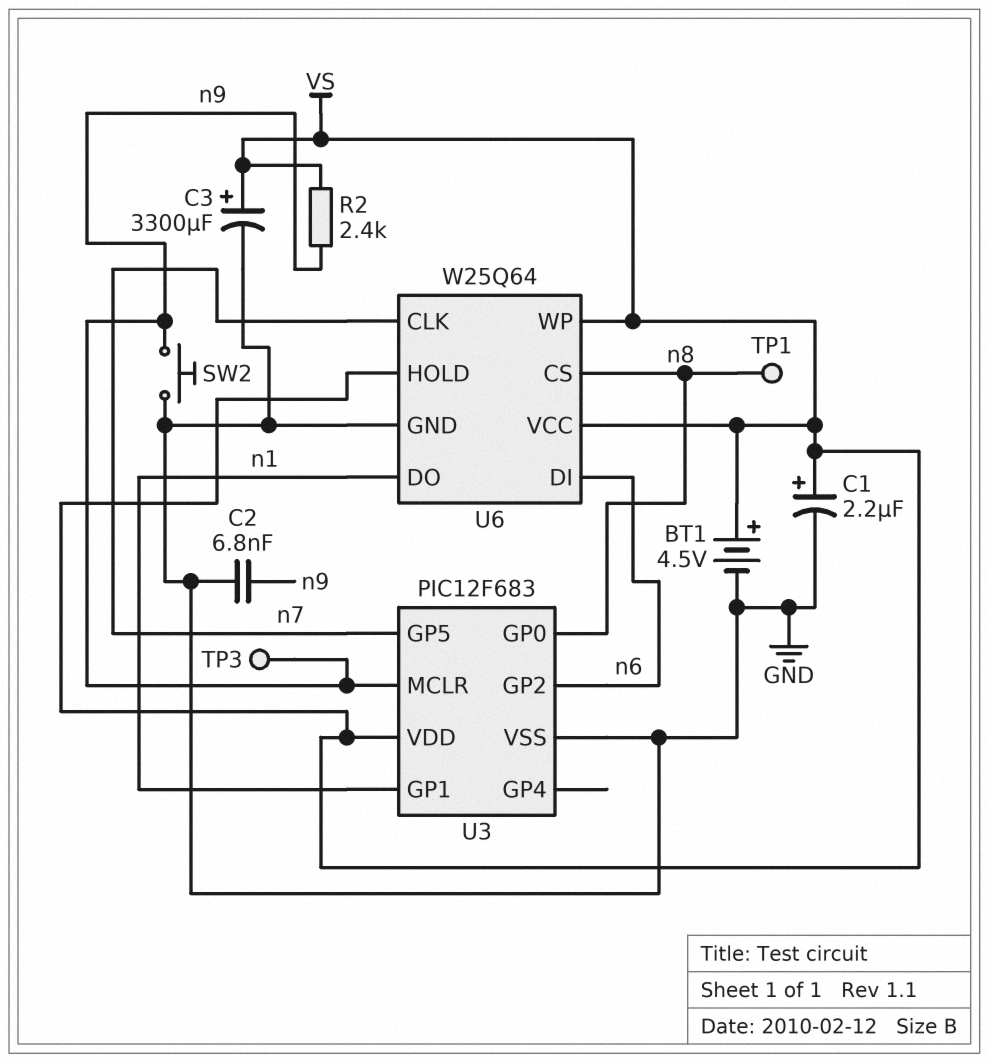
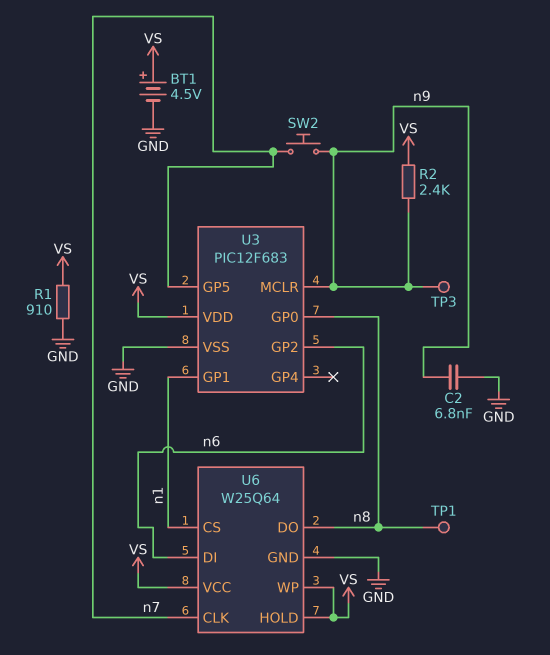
C1: 2.2uF (plus VS, minus GND) -> none
C3: 3300uF (plus VS, minus GND) -> none
R1: none -> 910 (GND, VS)
SW2: button (GND, n9) -> button (n7, n9)
U6 pin CS: n8 -> n1
U6 pin DO: n1 -> n8

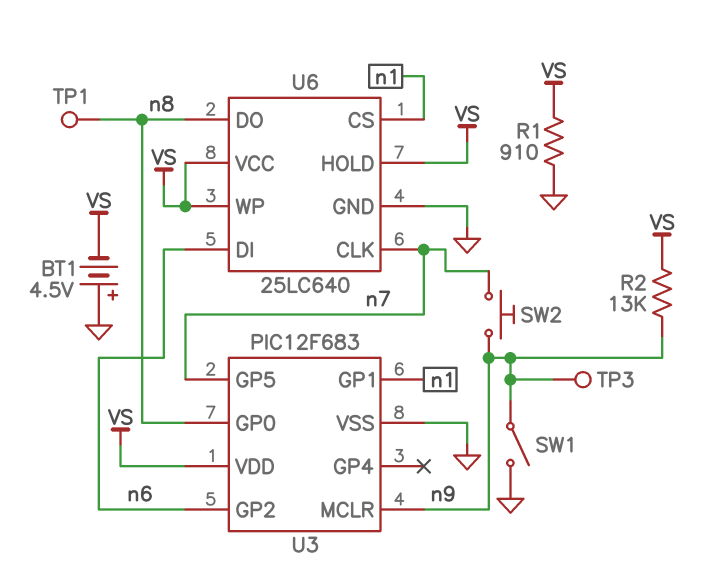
BT1: 4.5V (plus VS, minus GND) -> 4.5V (plus GND, minus VS)
C2: 6.8nF (GND, n9) -> none
R2: 2.4k (VS, n9) -> 13k (VS, n9)
SW1: none -> switch (GND, n9)
U6: W25Q64 -> 25LC640

